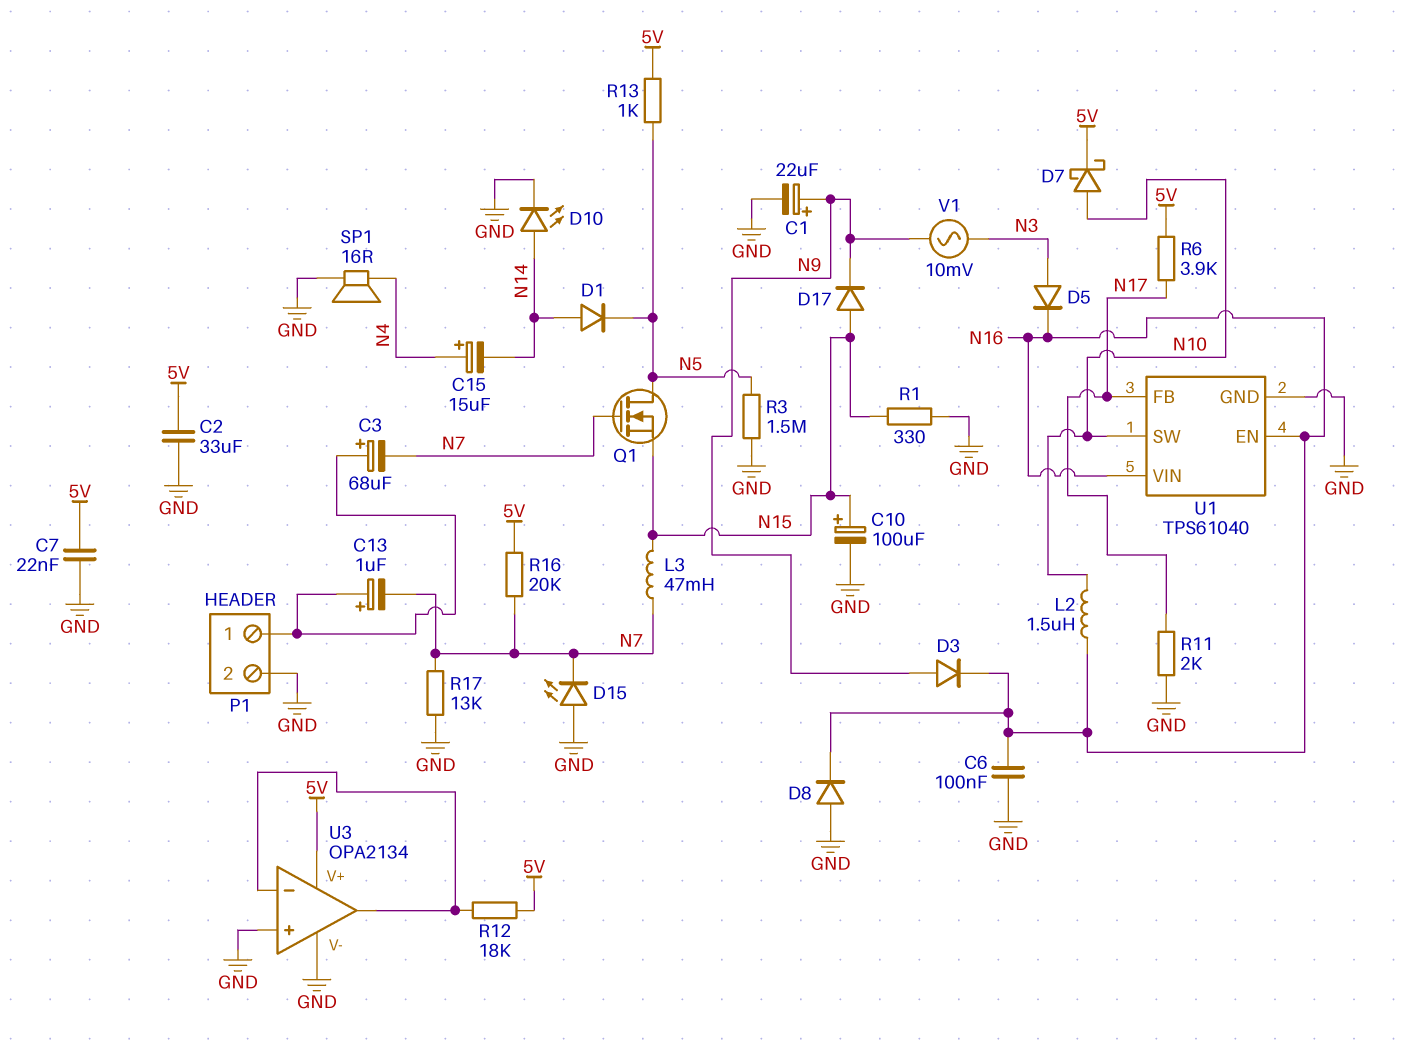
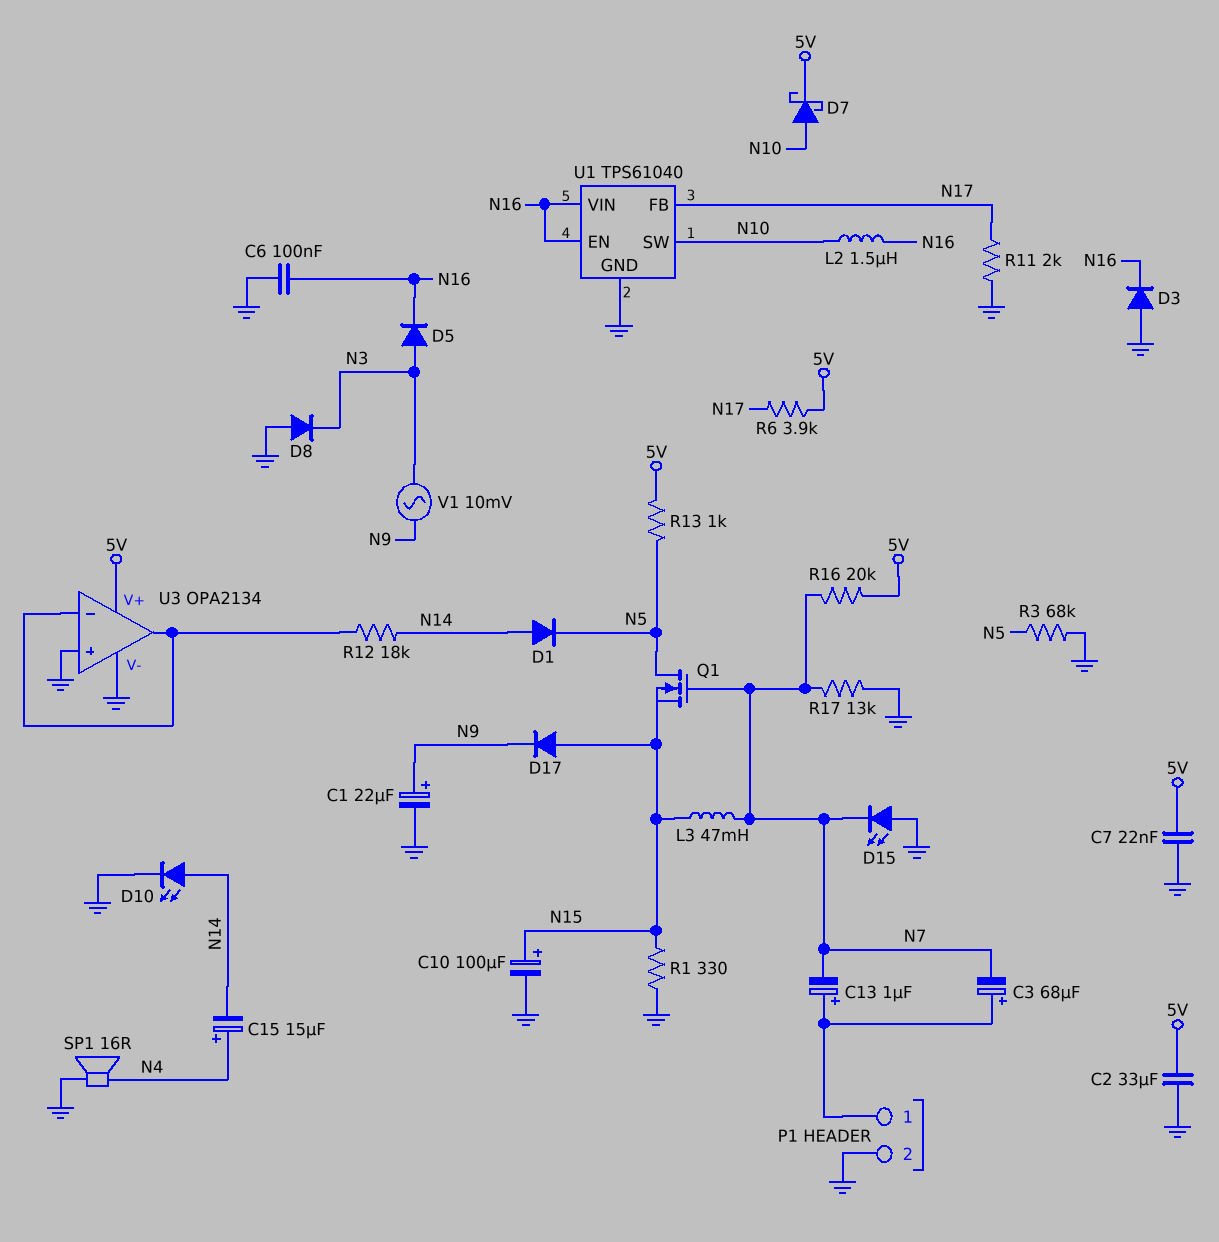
D3: diode (A N9, K N16) -> diode (A GND, K N16)
D8: diode (A GND, K N16) -> diode (A GND, K N3)
R3: 1.5M (GND, N5) -> 68k (GND, N5)
R12: 18k (5V, U3/in-) -> 18k (N14, U3/in-)

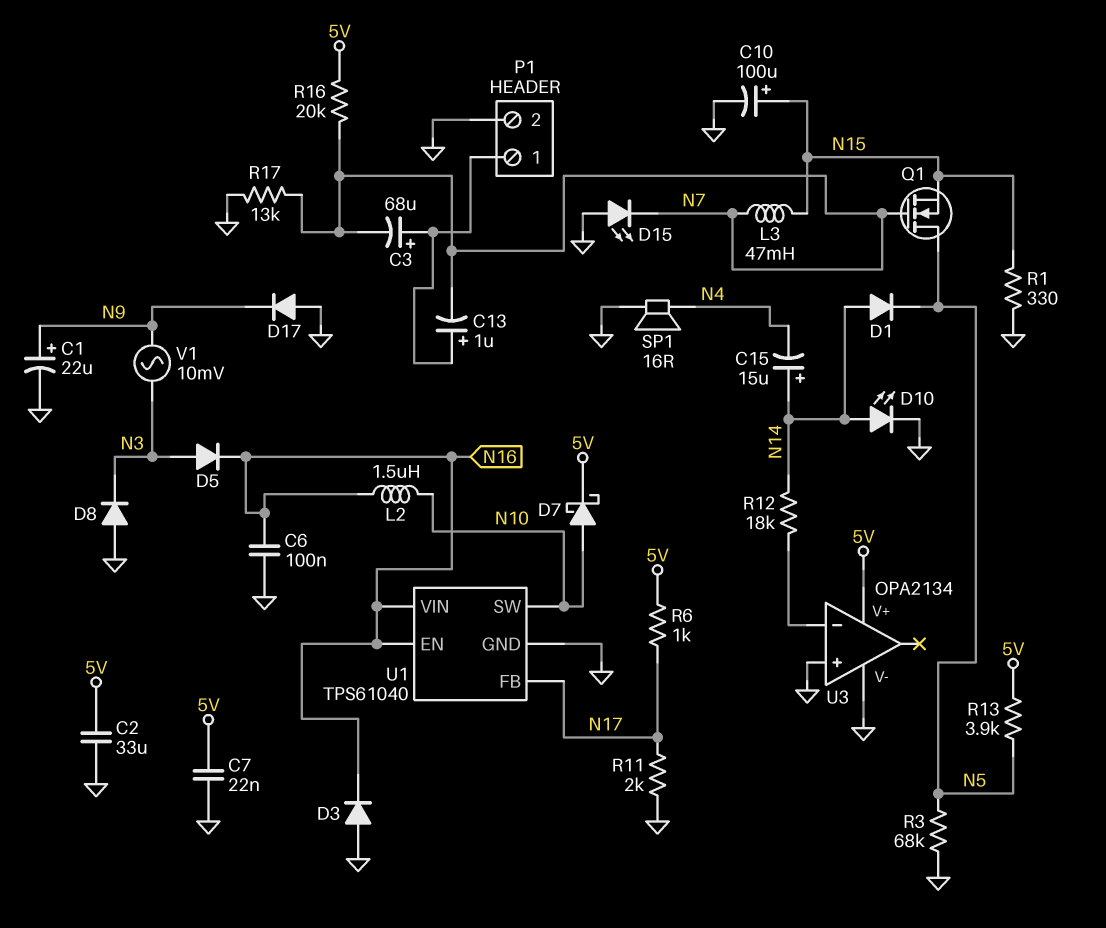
C15: 15uF (plus N4, minus N14) -> 15uF (plus N14, minus N4)
D17: diode (A N15, K N9) -> diode (A GND, K N9)
R6: 3.9k (5V, N17) -> 1k (5V, N17)
R13: 1k (5V, N5) -> 3.9k (5V, N5)
U3 pin out: U3/in- -> none

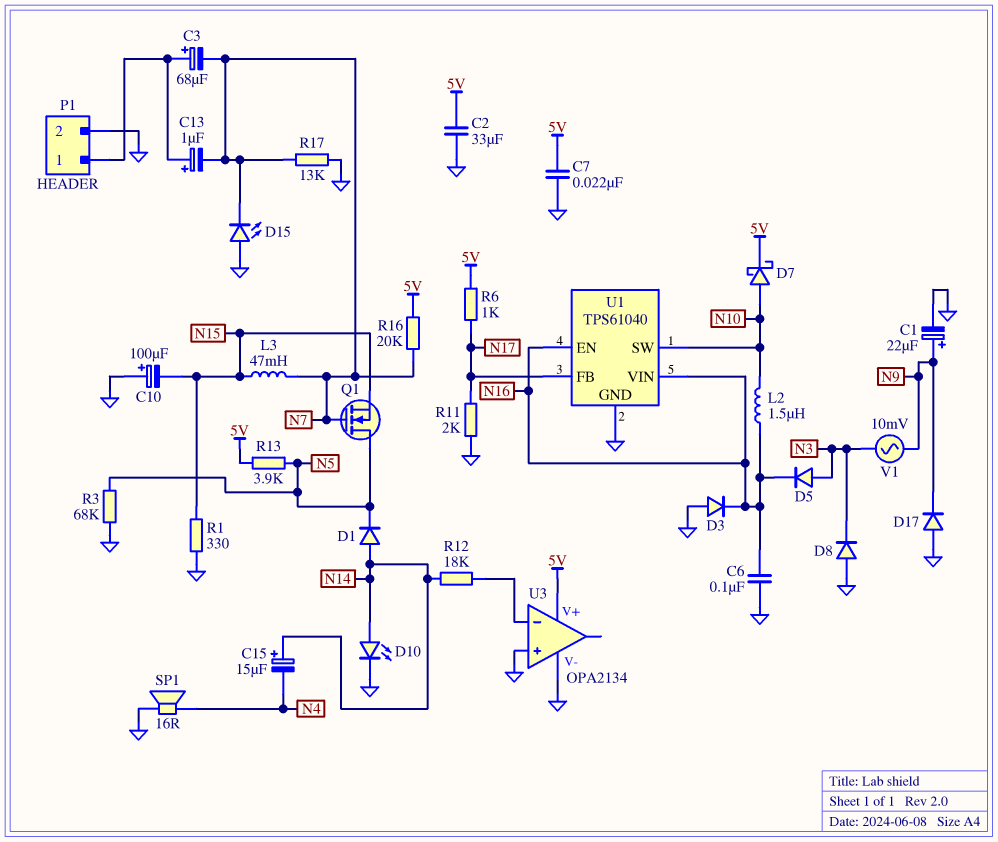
C10: 100uF (plus N15, minus GND) -> 100uF (plus GND, minus N15)

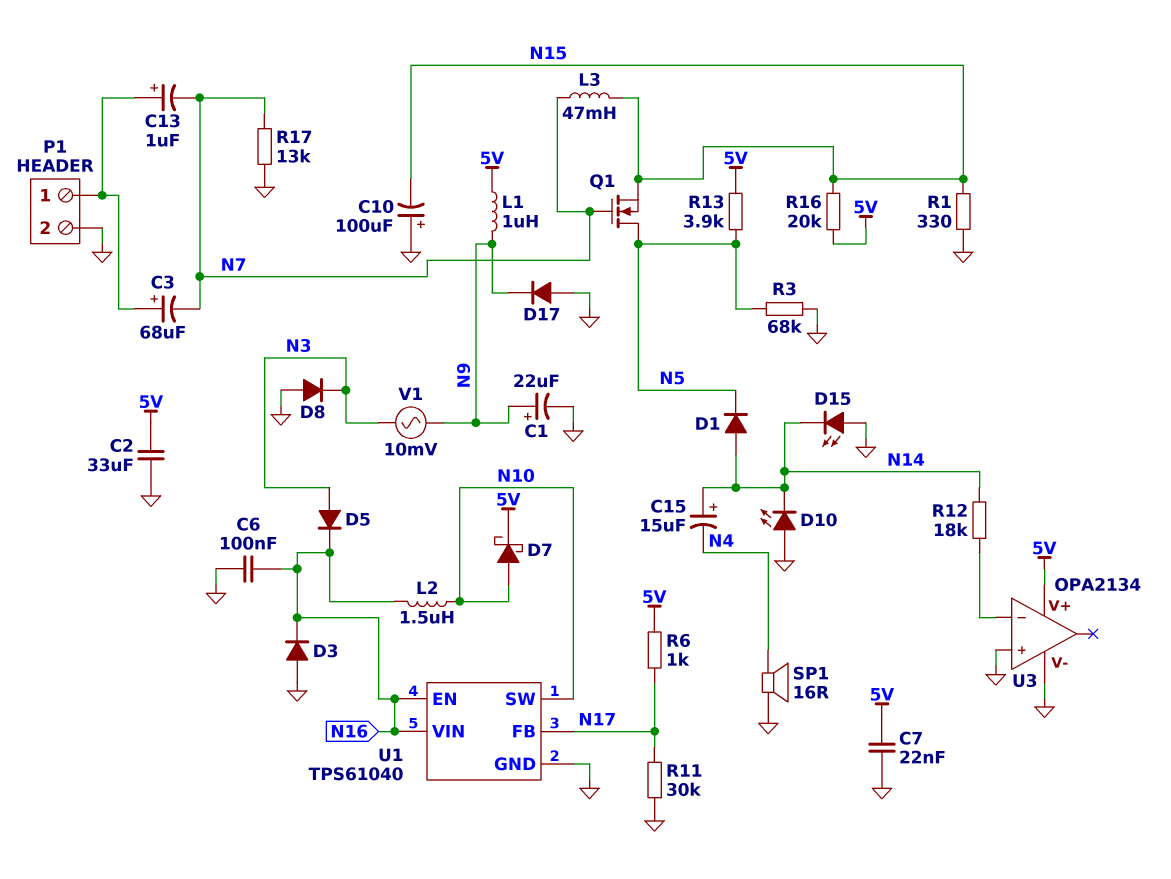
D10: LED (A N14, K GND) -> LED (A GND, K N14)
D15: LED (A GND, K N7) -> LED (A GND, K N14)
L1: none -> 1uH (5V, N9)
R11: 2k (GND, N17) -> 30k (GND, N17)
R16: 20k (5V, N7) -> 20k (5V, N15)

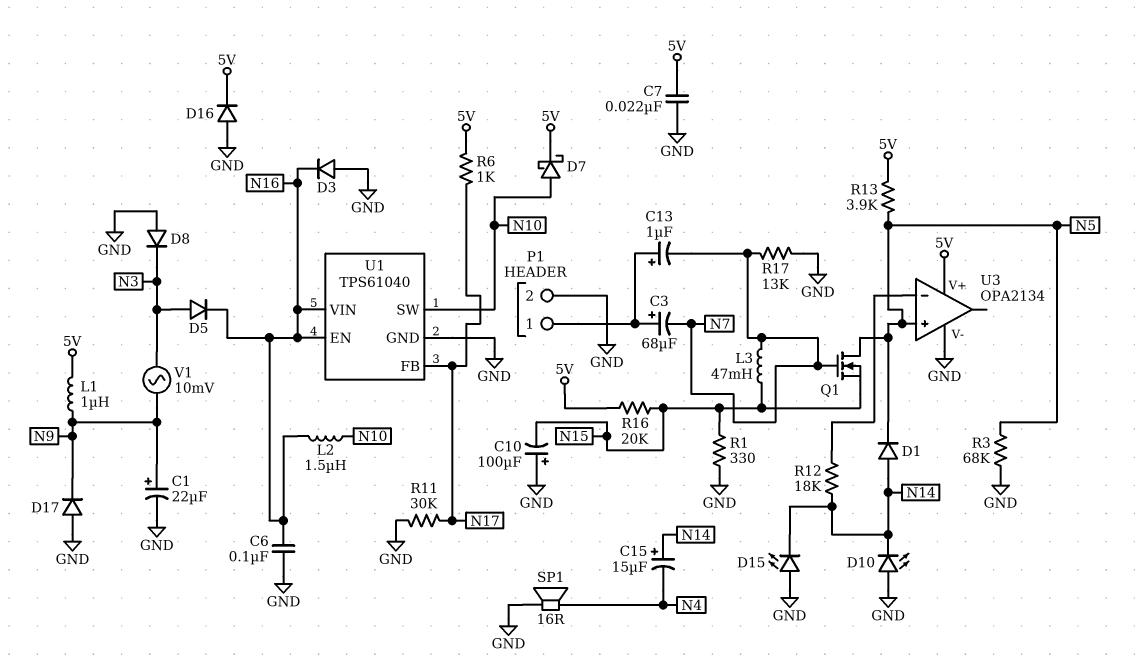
C2: 33uF (5V, GND) -> none
D16: none -> diode (A GND, K 5V)
U3 pin in+: GND -> N5

